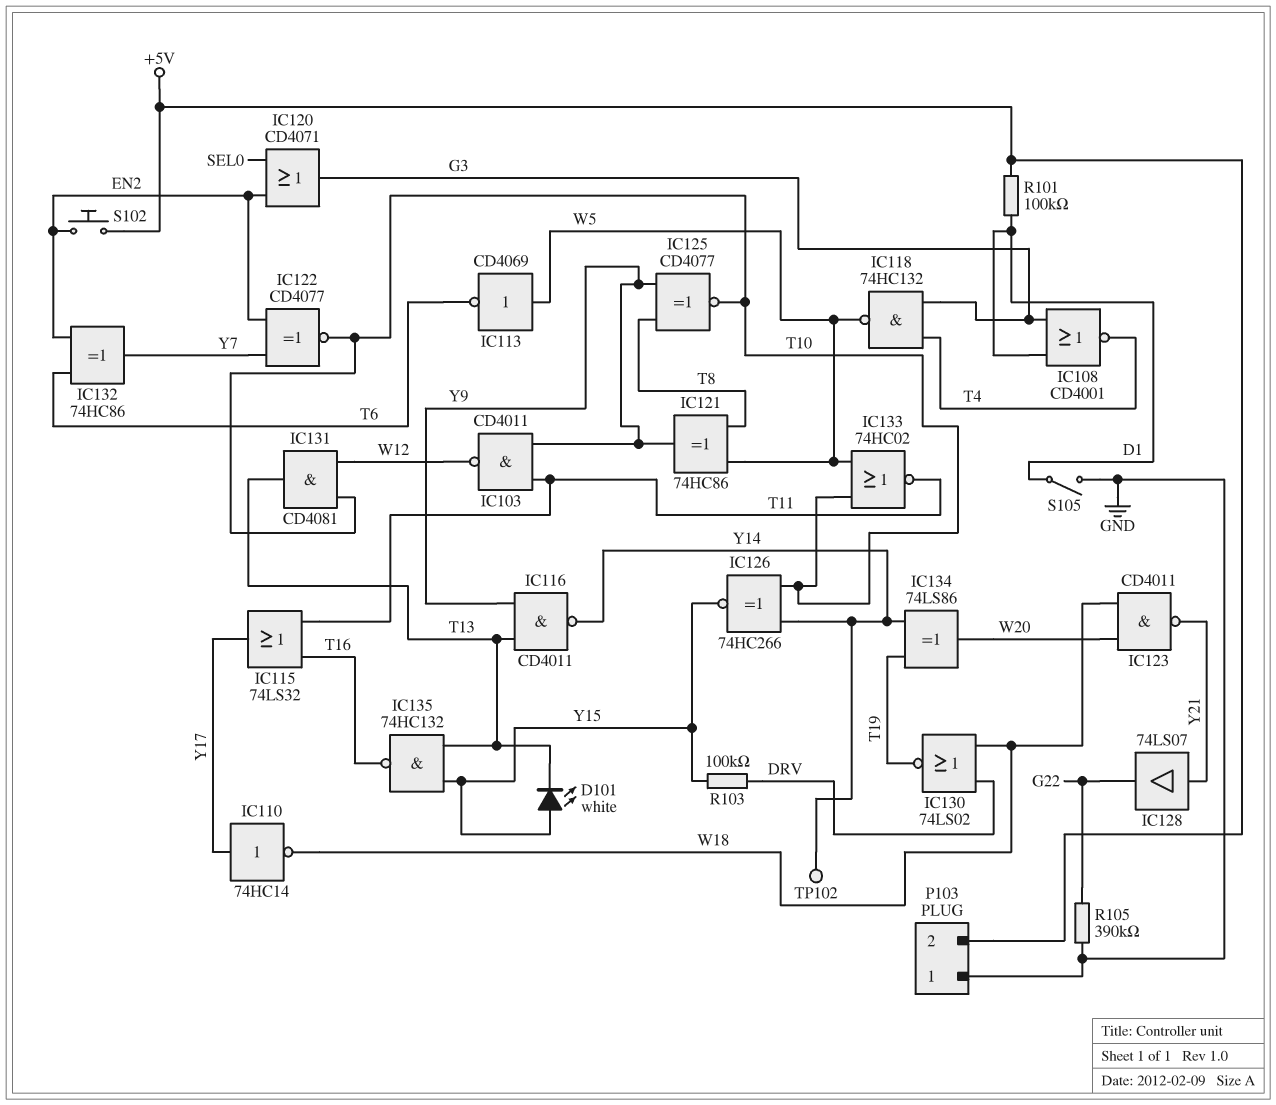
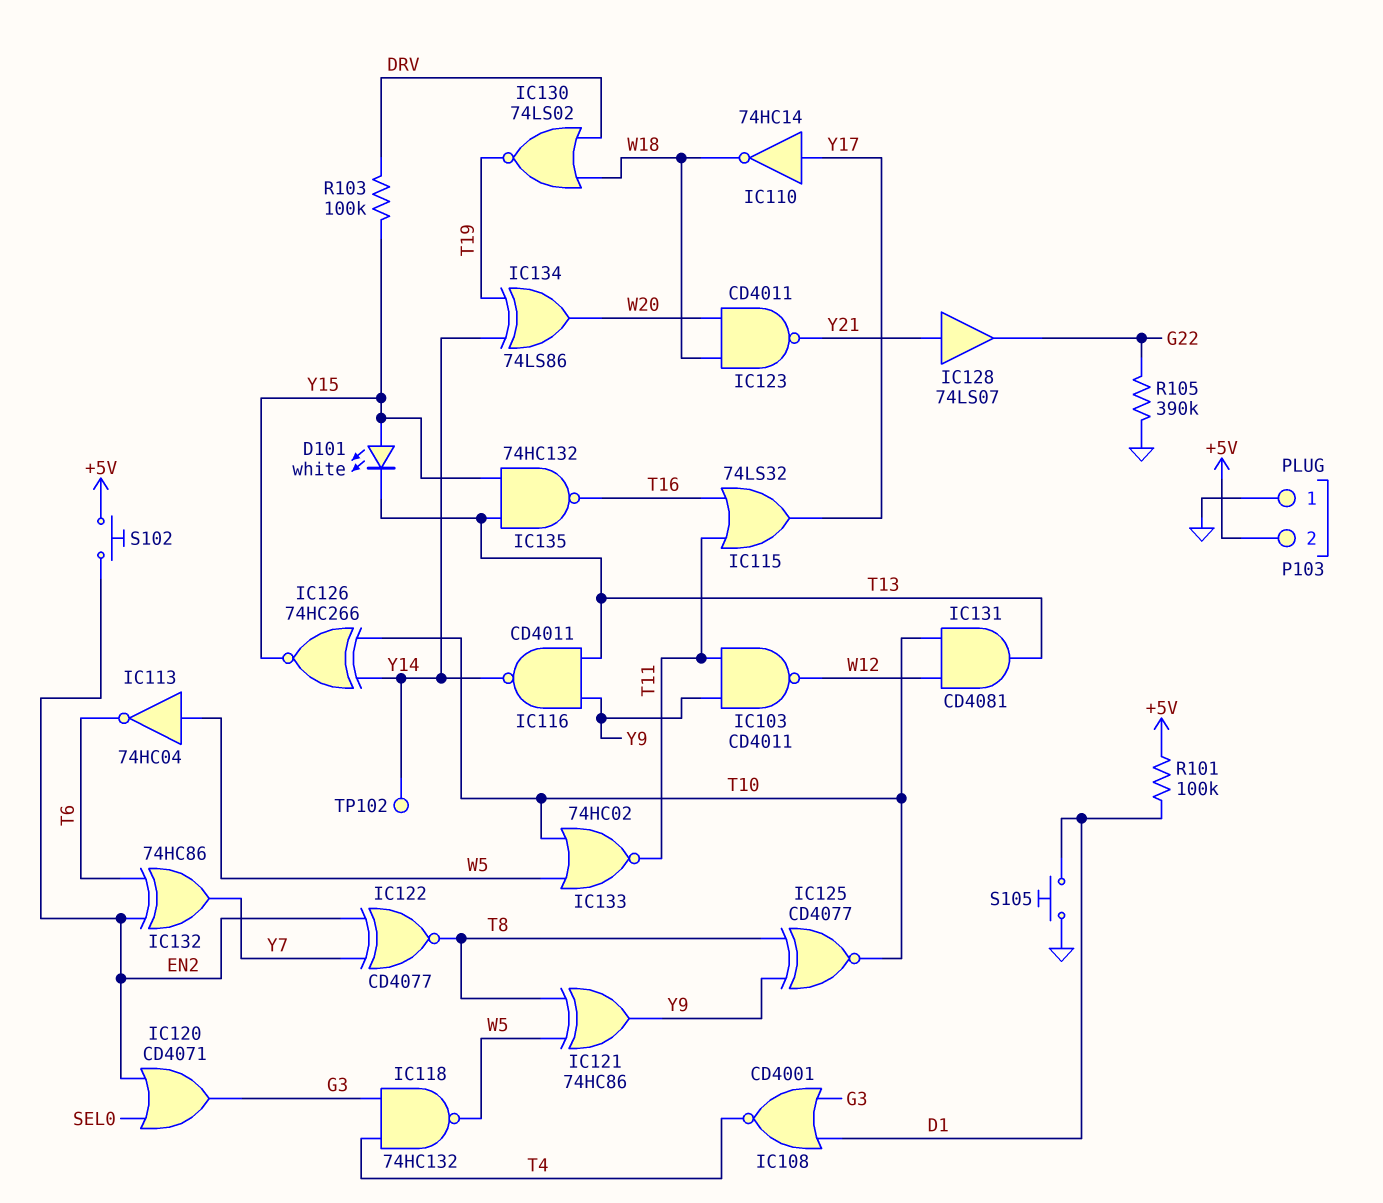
IC113: NOT CD4069 (in W5, out T6) -> NOT 74HC04 (in W5, out T6)
IC122: XNOR CD4077 (in EN2, in Y7, out T10) -> XNOR CD4077 (in EN2, in Y7, out T8)
S105: switch (D1, GND) -> button (D1, GND)

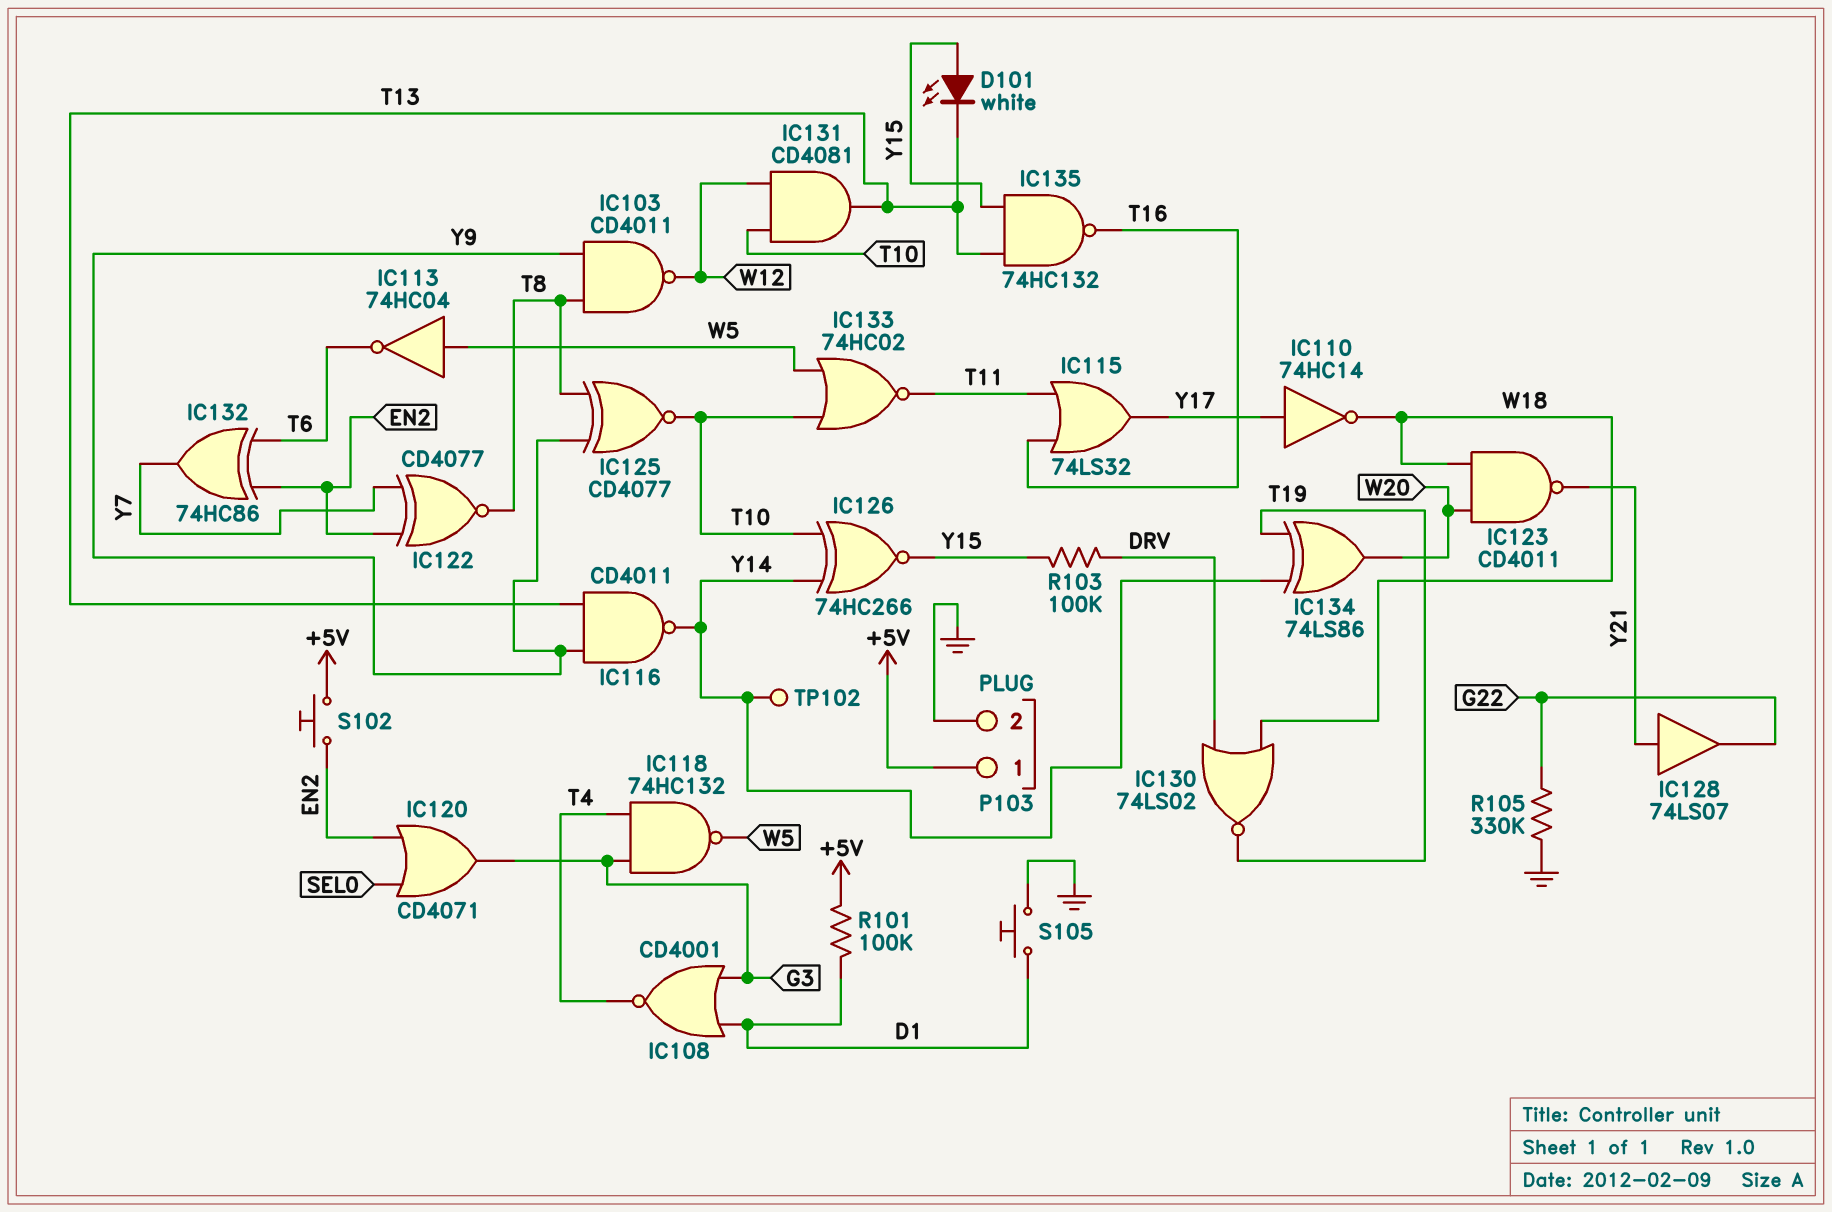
IC103: NAND CD4011 (in T11, in Y9, out W12) -> NAND CD4011 (in T8, in Y9, out W12)
IC121: XOR 74HC86 (in T8, in W5, out Y9) -> none
P103 pin 1: GND -> +5V
P103 pin 2: +5V -> GND
R105: 390k (G22, GND) -> 330k (G22, GND)

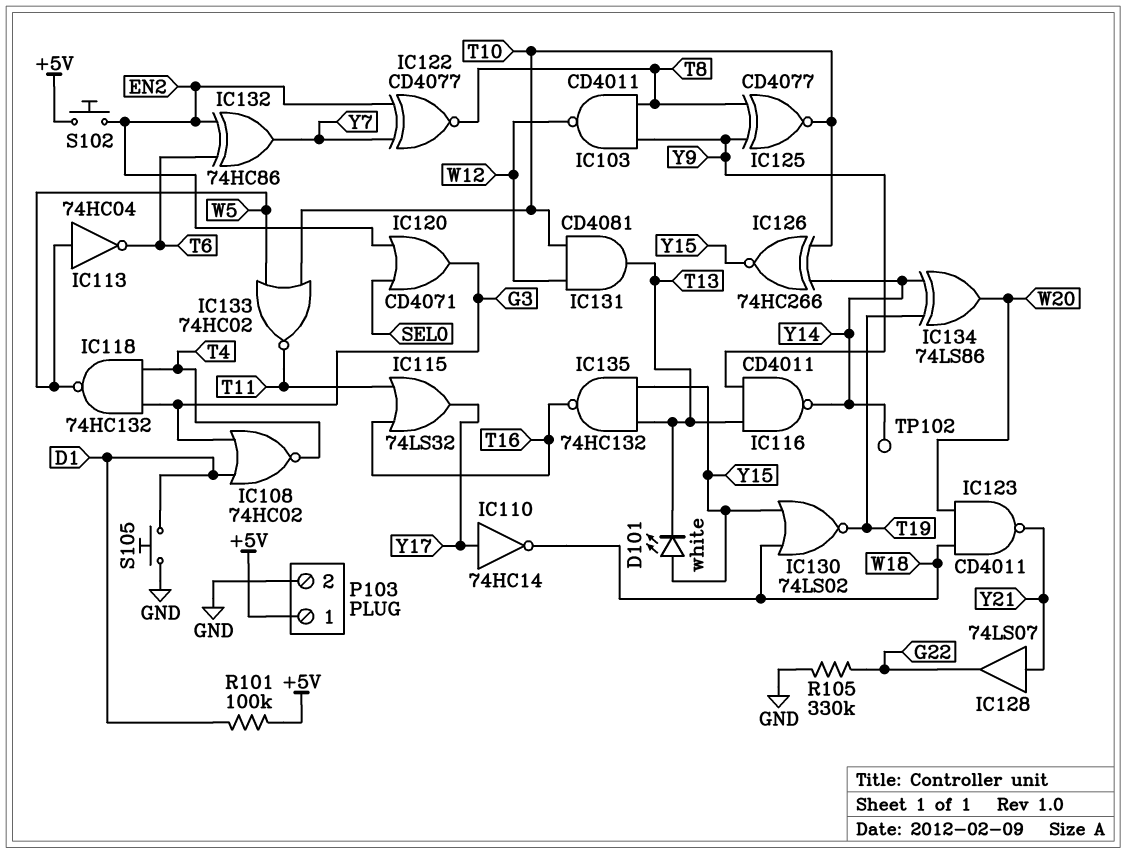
IC108: NOR CD4001 (in D1, in G3, out T4) -> NOR 74HC02 (in D1, in G3, out T4)
IC130: NOR 74LS02 (in DRV, in W18, out T19) -> NOR 74LS02 (in W18, in Y15, out T19)
R103: 100k (DRV, Y15) -> none

